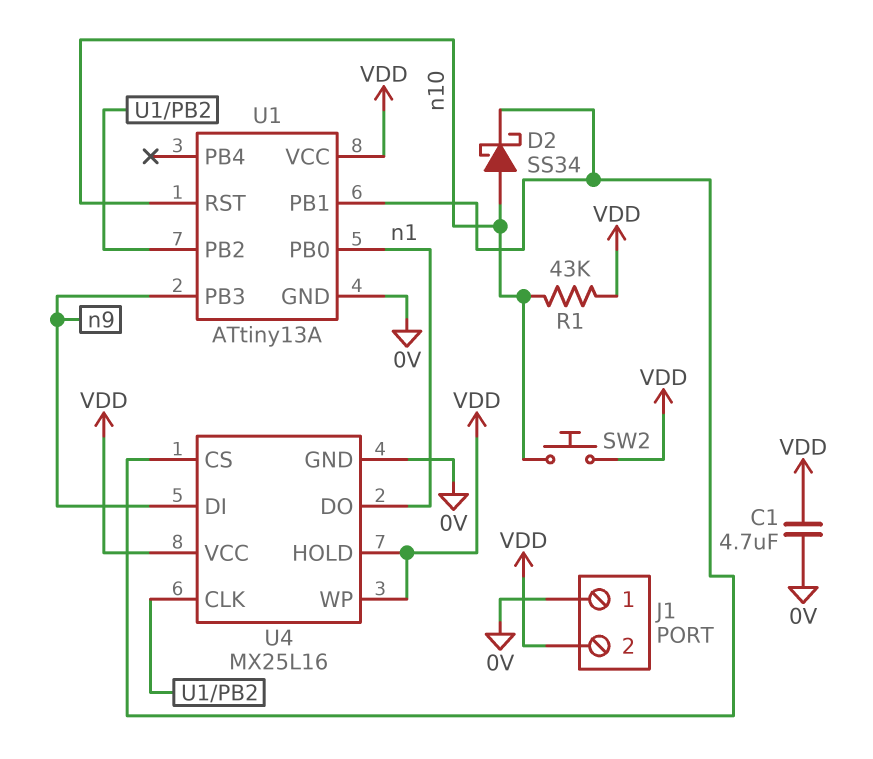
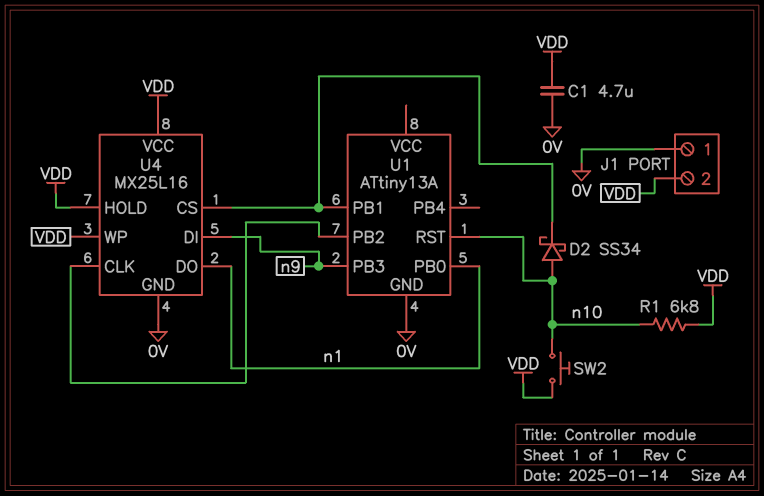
R1: 43k (VDD, n10) -> 6.8k (VDD, n10)
U1 pin VCC: VDD -> none

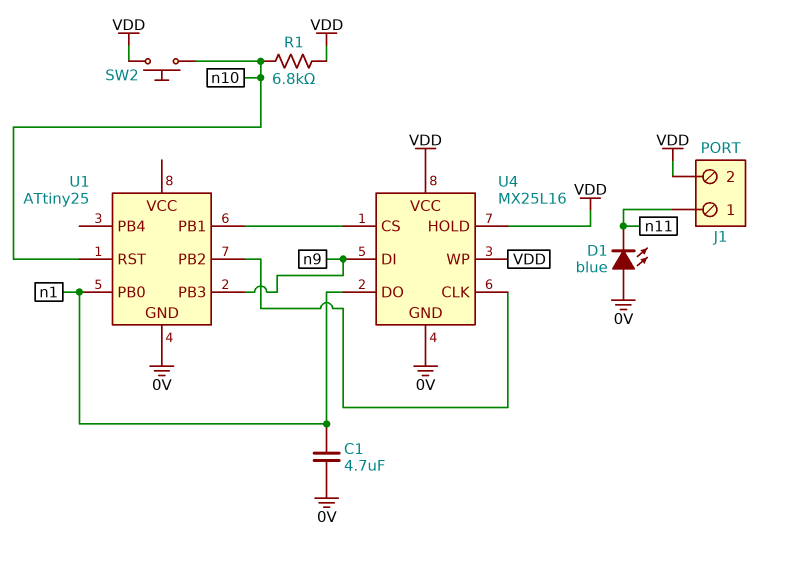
C1: 4.7uF (0V, VDD) -> 4.7uF (0V, n1)
D1: none -> LED blue (A 0V, K n11)
D2: schottky SS34 (A n10, K U1/PB1) -> none
J1 pin 1: 0V -> n11
U1: ATtiny13A -> ATtiny25

